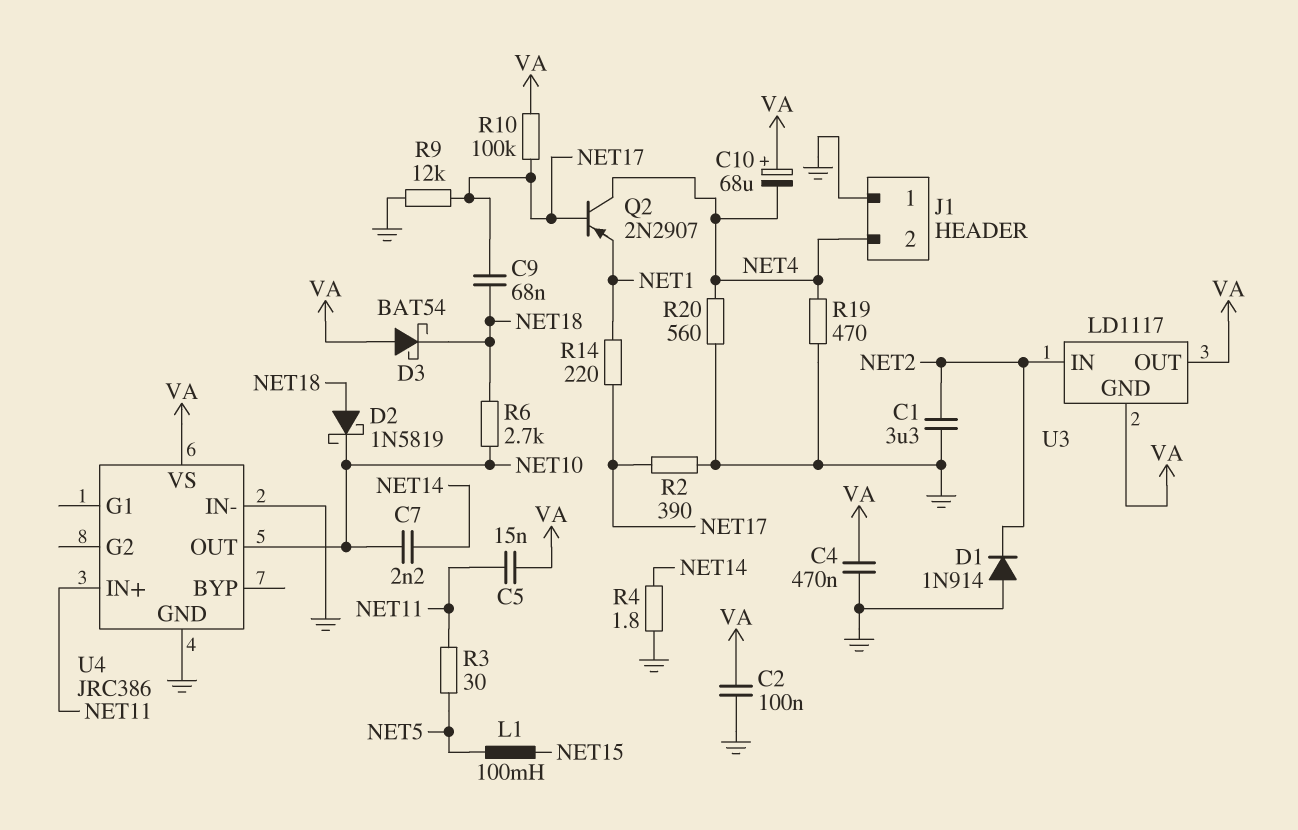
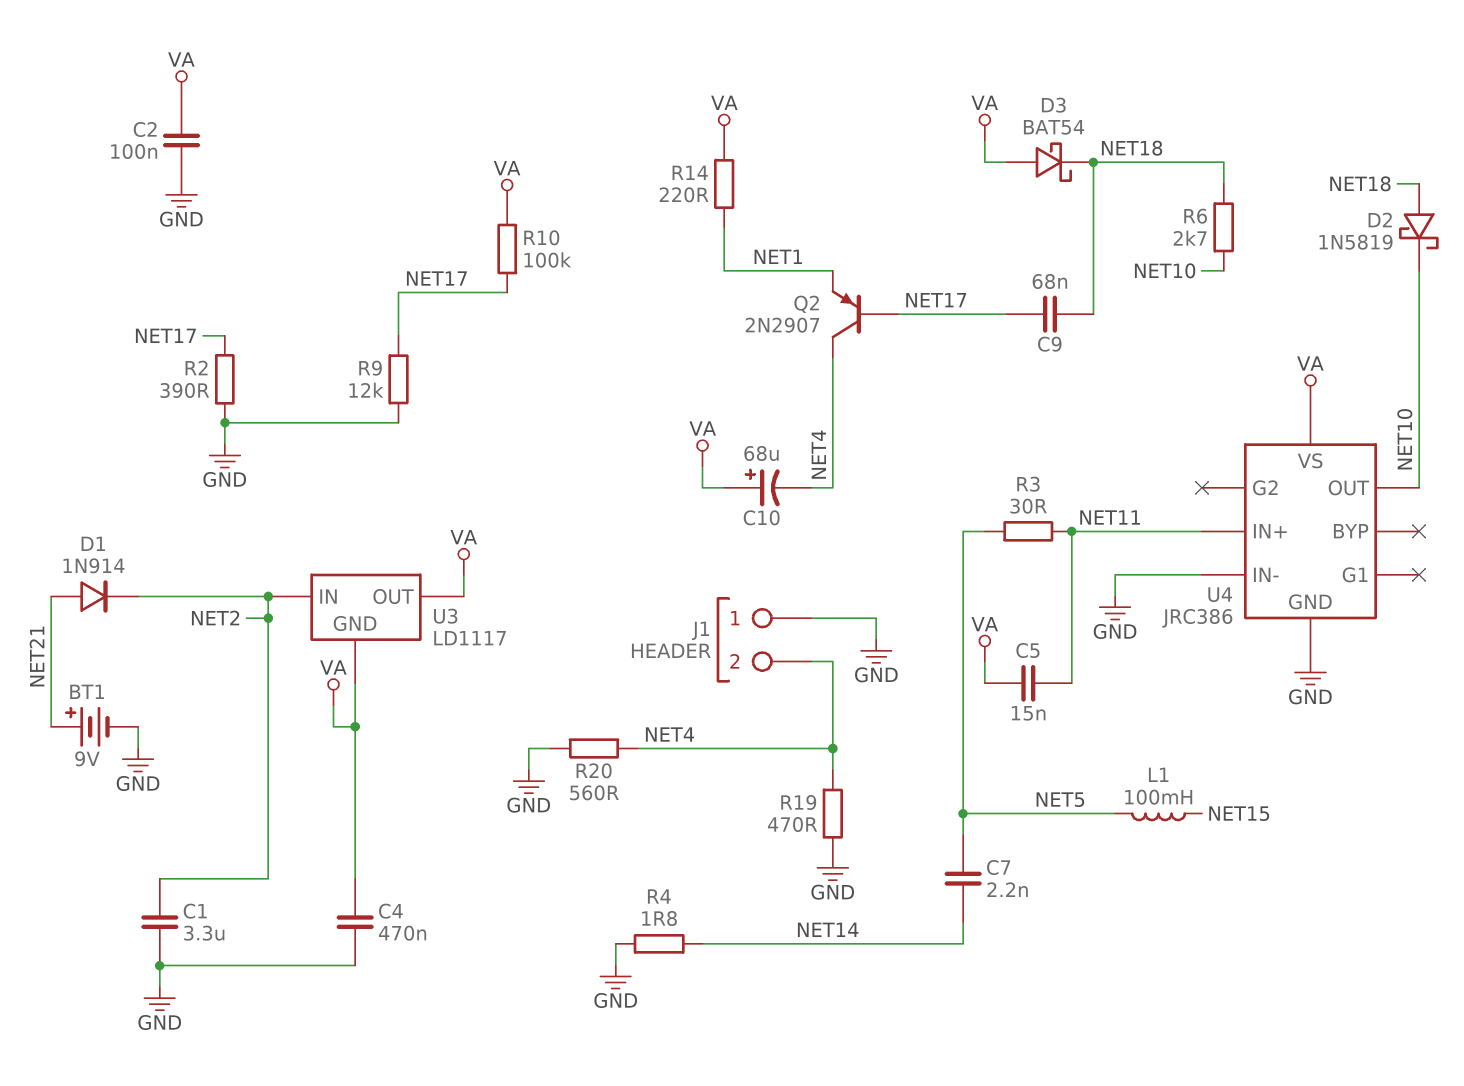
BT1: none -> 9V (plus NET21, minus GND)
C7: 2.2nF (NET10, NET14) -> 2.2nF (NET5, NET14)
D1: diode 1N914 (A GND, K NET2) -> diode 1N914 (A NET21, K NET2)
R14: 220 (NET1, NET17) -> 220 (NET1, VA)

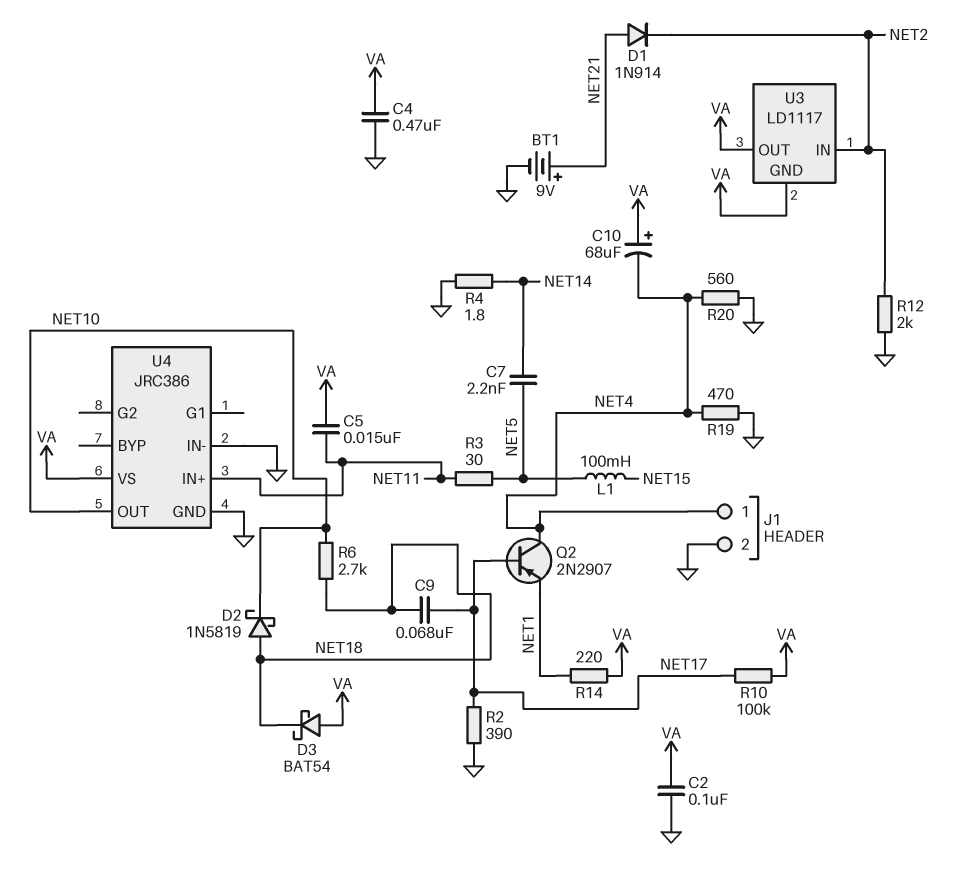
C1: 3.3uF (GND, NET2) -> none
J1 pin 1: GND -> NET4
J1 pin 2: NET4 -> GND
R9: 12k (GND, NET17) -> none
R12: none -> 2k (GND, NET2)

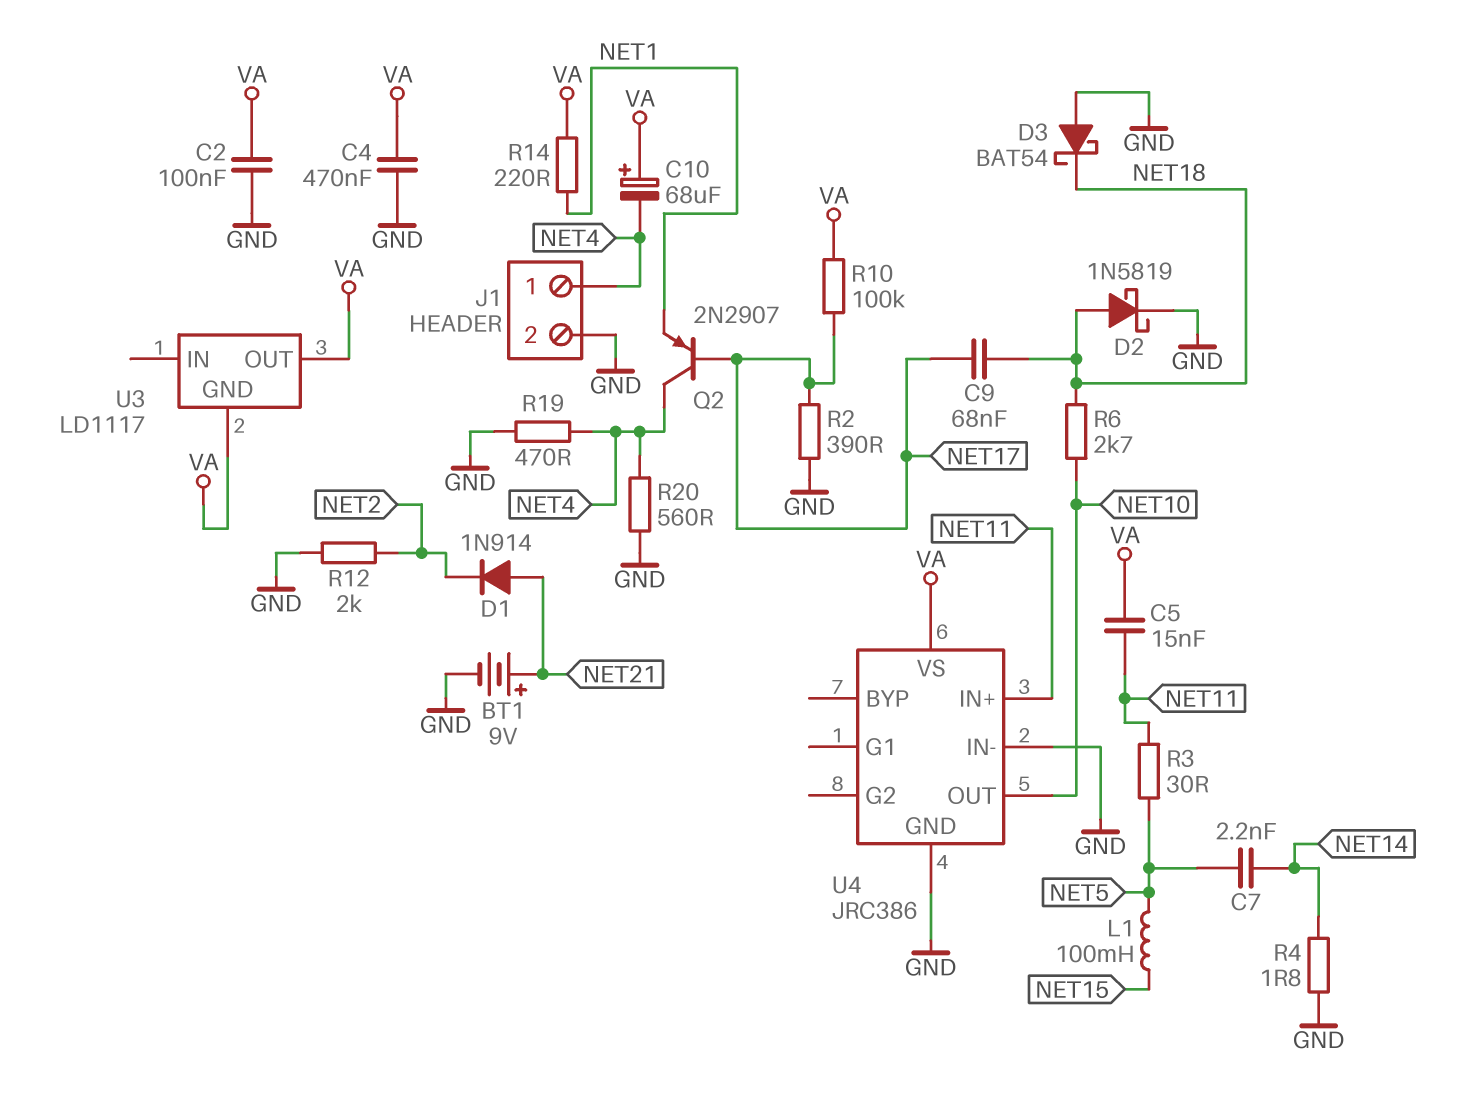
D2: schottky 1N5819 (A NET18, K NET10) -> schottky 1N5819 (A NET18, K GND)
D3: schottky BAT54 (A VA, K NET18) -> schottky BAT54 (A GND, K NET18)
U3 pin IN: NET2 -> none

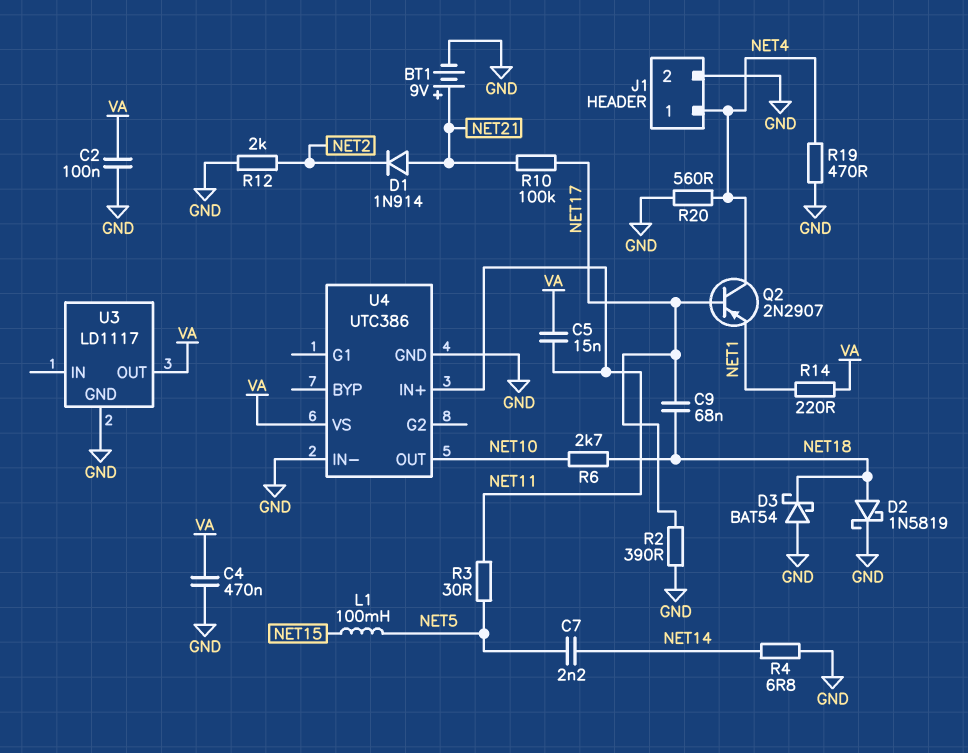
C10: 68uF (plus VA, minus NET4) -> none
R4: 1.8 (GND, NET14) -> 6.8 (GND, NET14)
R10: 100k (NET17, VA) -> 100k (NET17, NET21)
U3 pin GND: VA -> GND
U4: JRC386 -> UTC386

